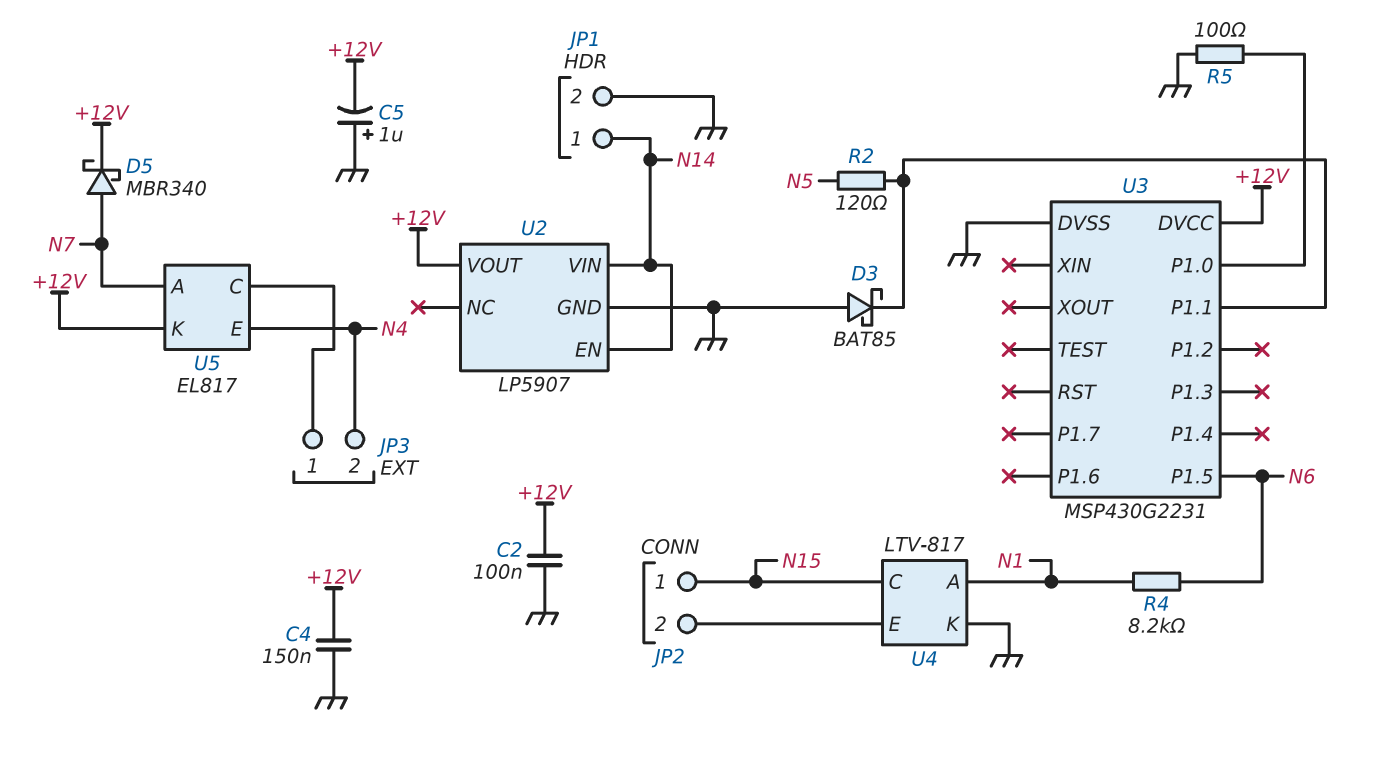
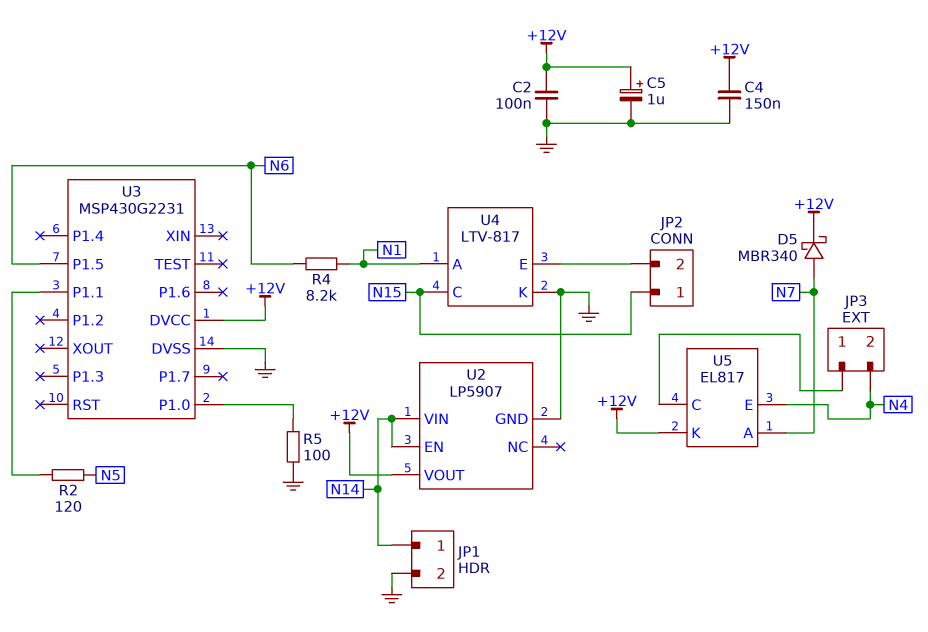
C5: 1uF (plus GND, minus +12V) -> 1uF (plus +12V, minus GND)
D3: schottky BAT85 (A GND, K U3/P1.1) -> none

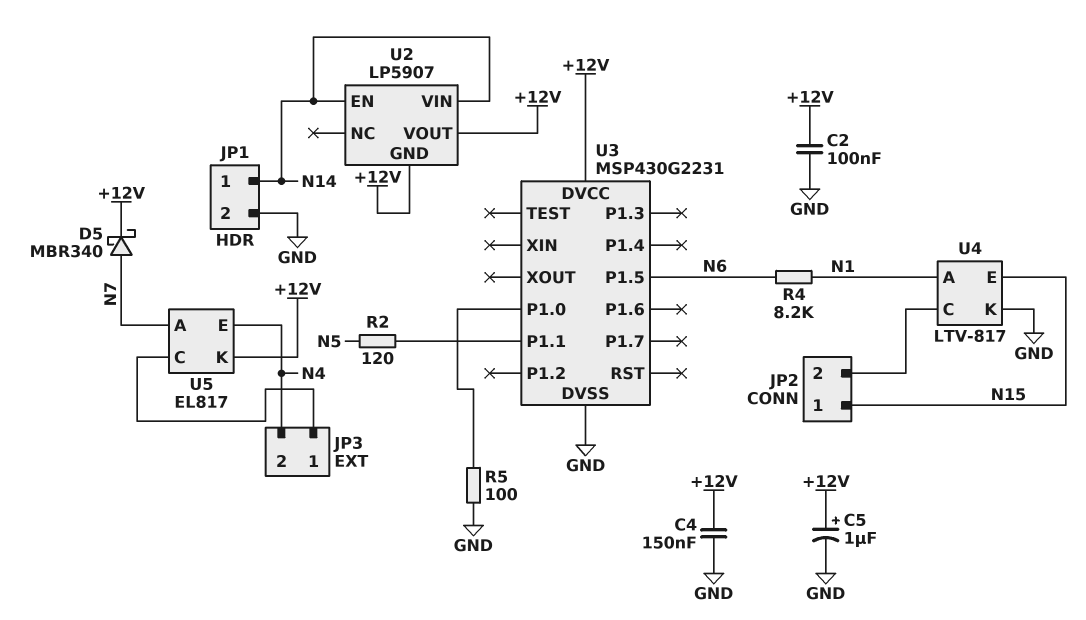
U2 pin GND: GND -> +12V
U4 pin C: N15 -> JP2/2
U4 pin E: JP2/2 -> N15

